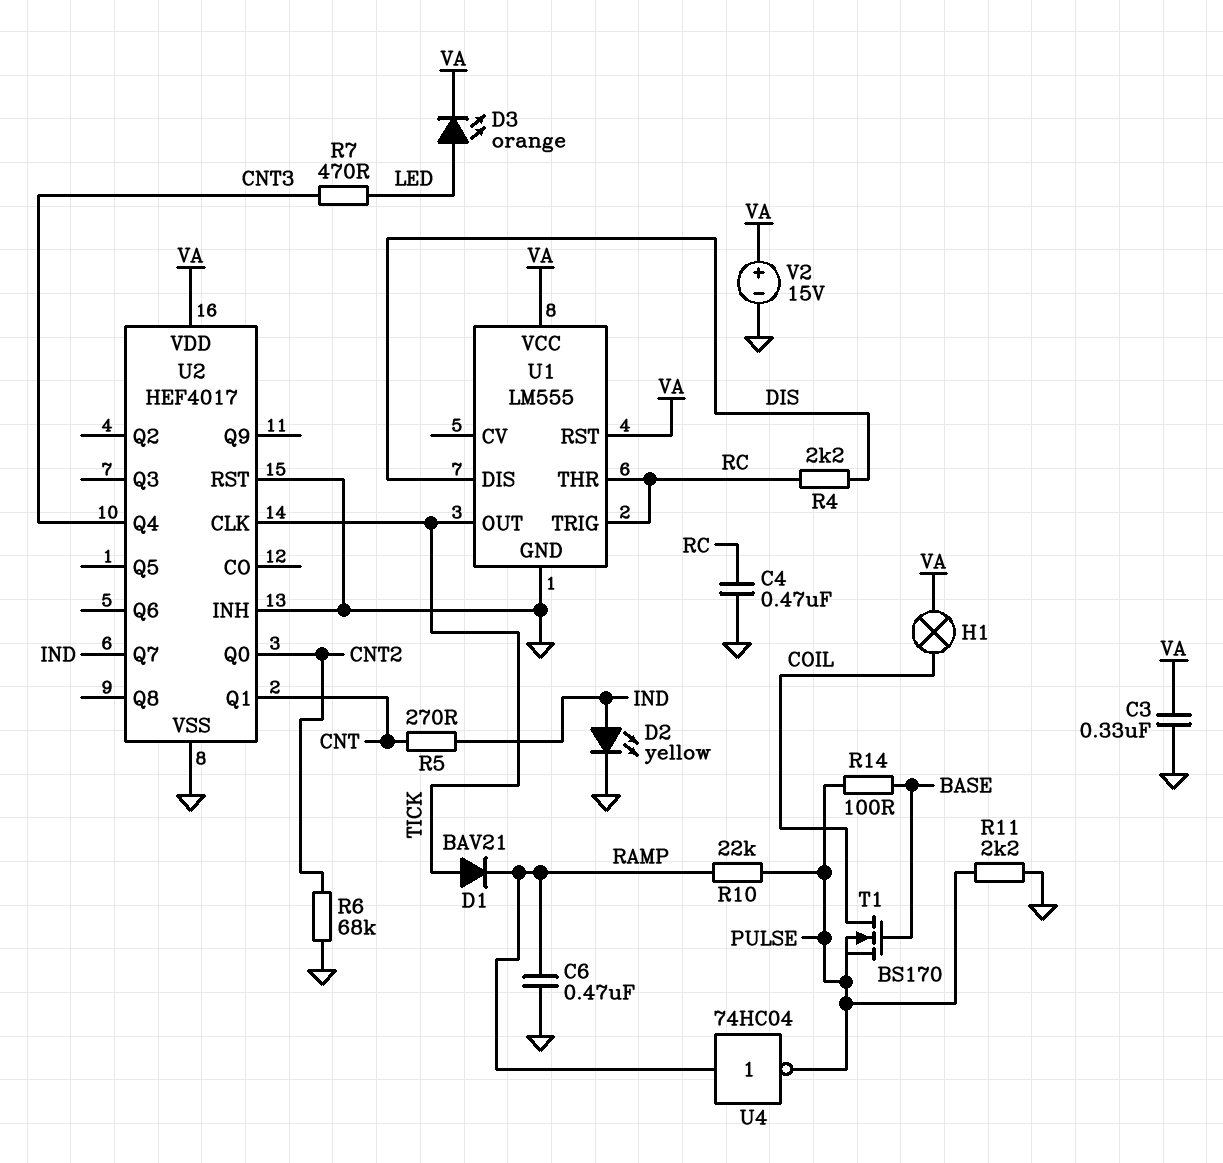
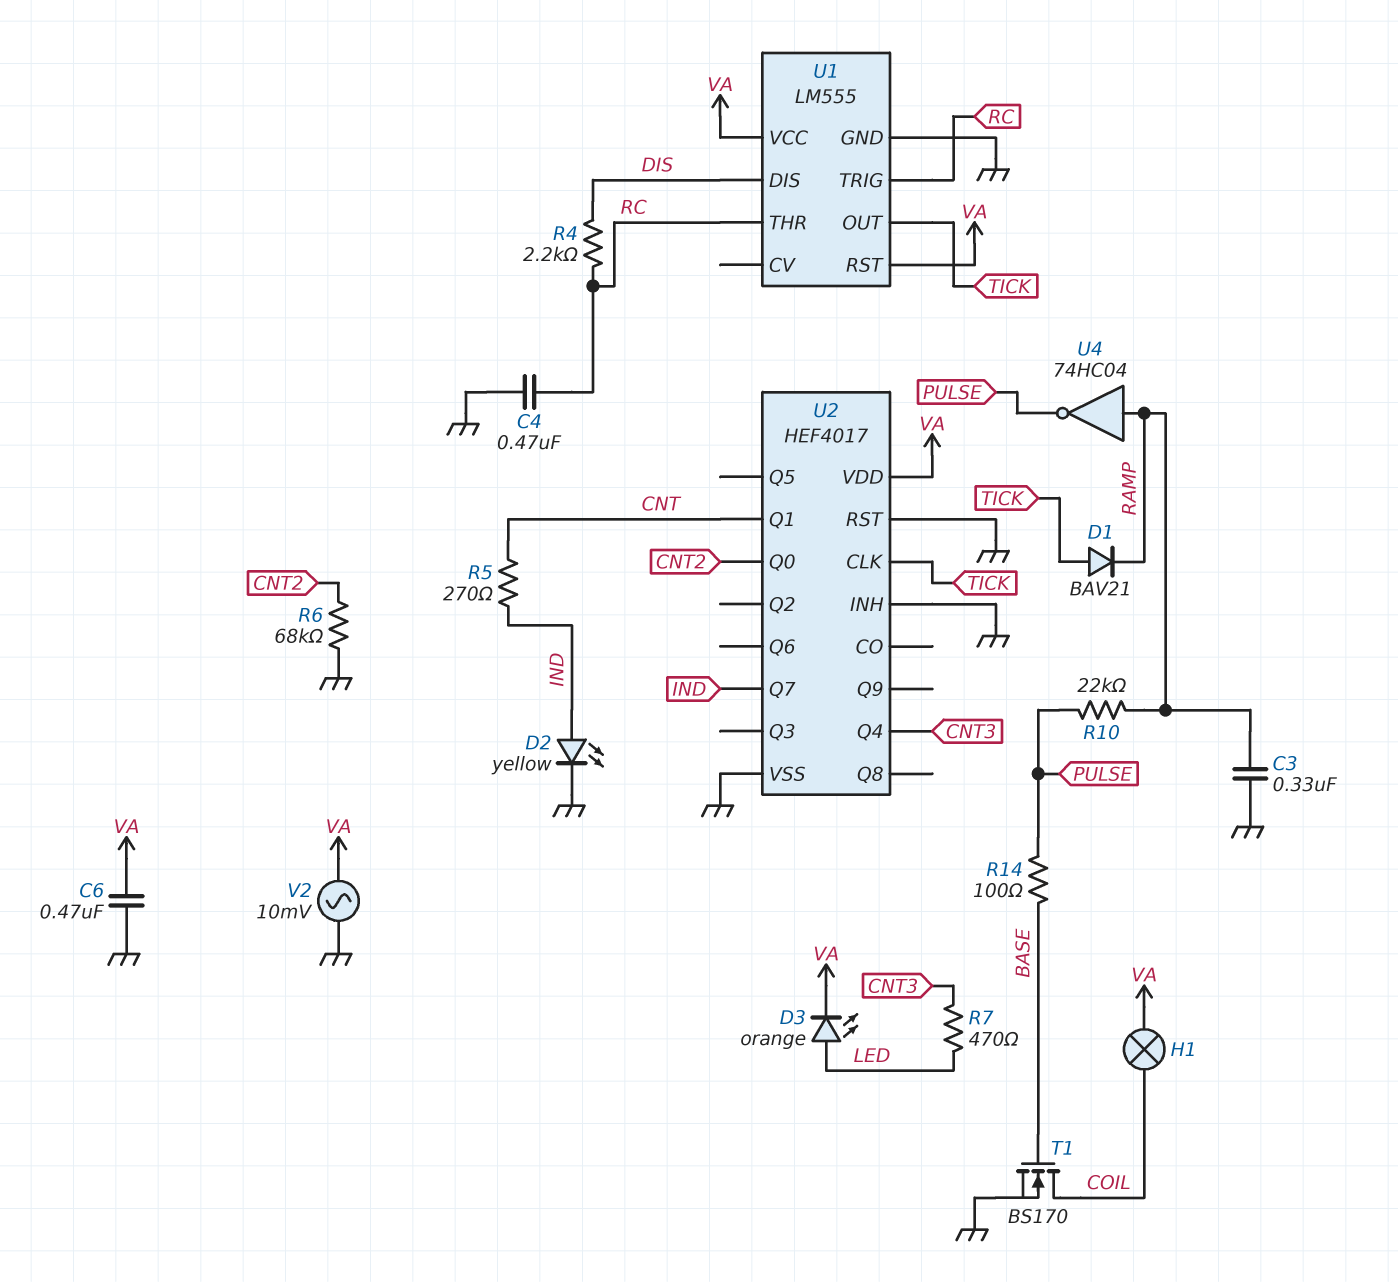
C3: 330nF (GND, VA) -> 330nF (GND, RAMP)
C6: 470nF (GND, RAMP) -> 470nF (GND, VA)
R11: 2.2k (GND, PULSE) -> none
T1: NMOS BS170 (G BASE, D COIL, S PULSE) -> NMOS BS170 (G BASE, D COIL, S GND)
V2: 15V (plus VA, minus GND) -> AC 10mV (GND, VA)

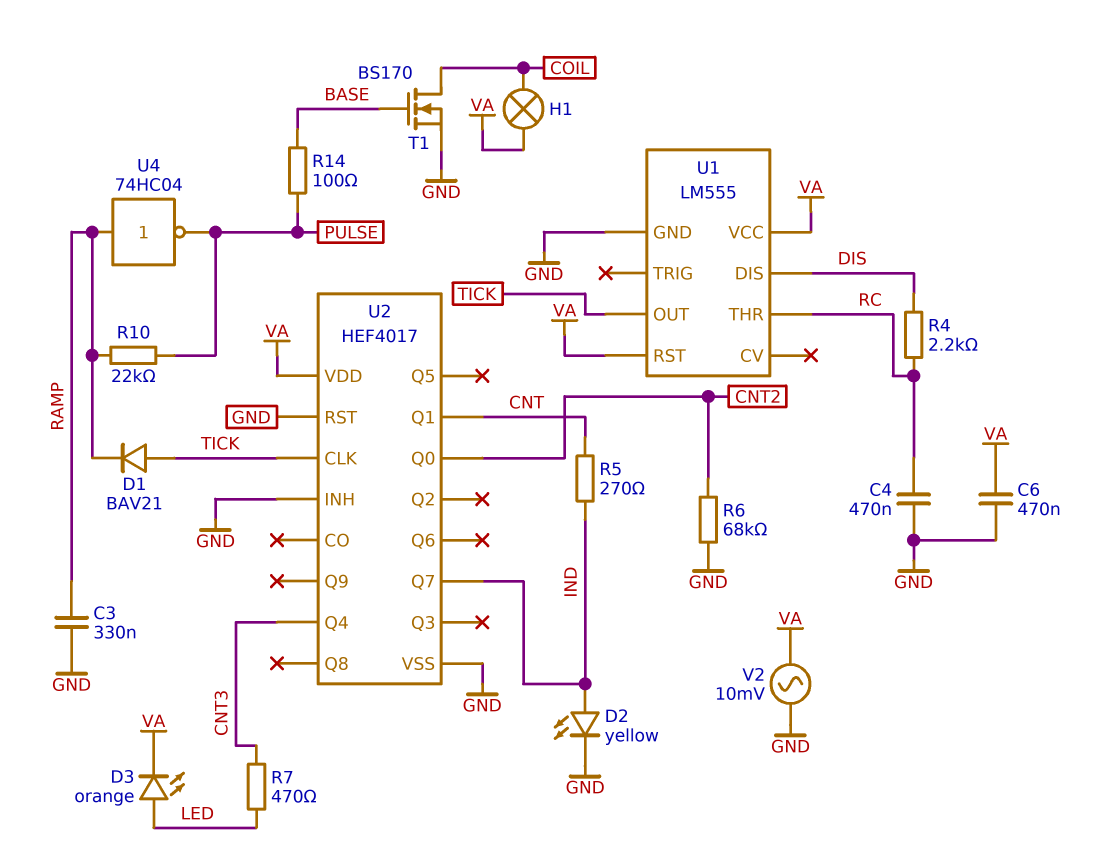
U1 pin TRIG: RC -> none

